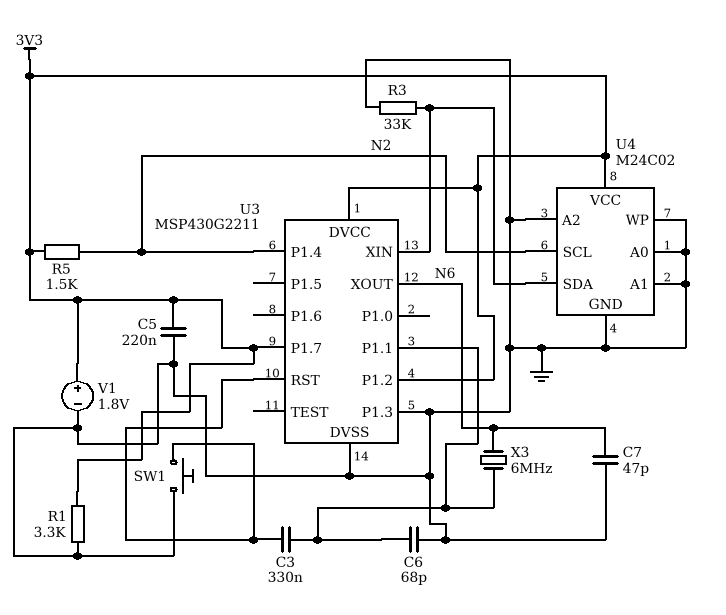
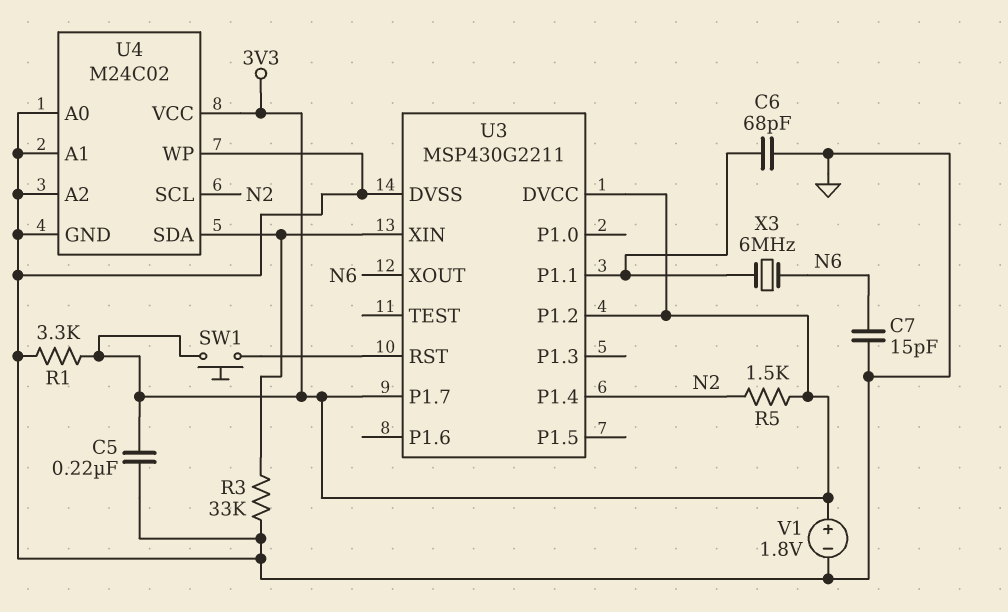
C3: 330nF (U3/P1.1, U3/RST) -> none
C7: 47pF (GND, N6) -> 15pF (GND, N6)
SW1: button (GND, U3/RST) -> button (3V3, U3/RST)
U3 pin P1.3: GND -> none

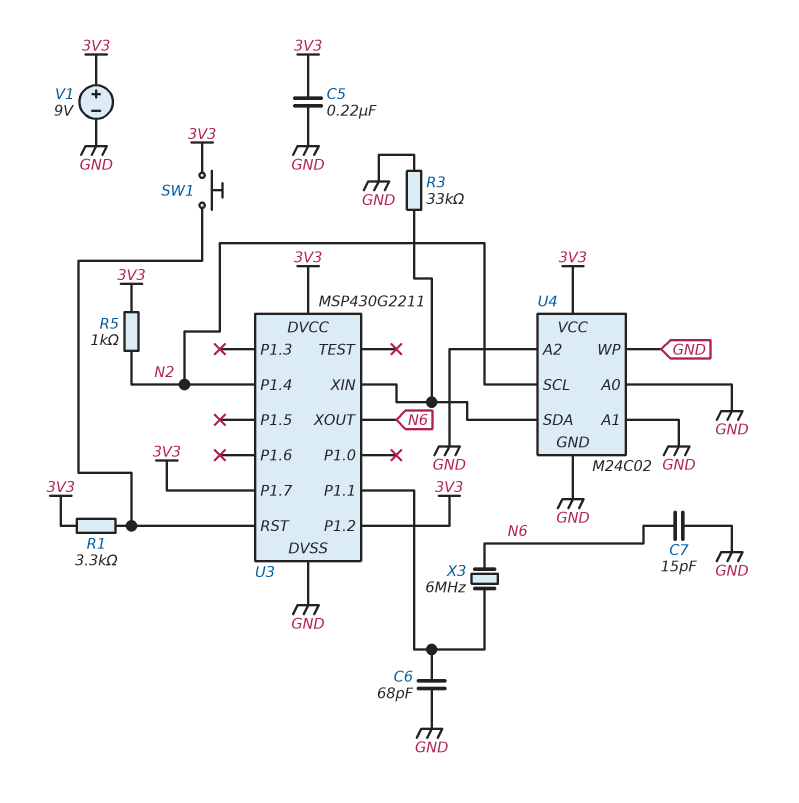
R1: 3.3k (3V3, GND) -> 3.3k (3V3, U3/RST)
R5: 1.5k (3V3, N2) -> 1k (3V3, N2)
V1: 1.8V (plus 3V3, minus GND) -> 9V (plus 3V3, minus GND)

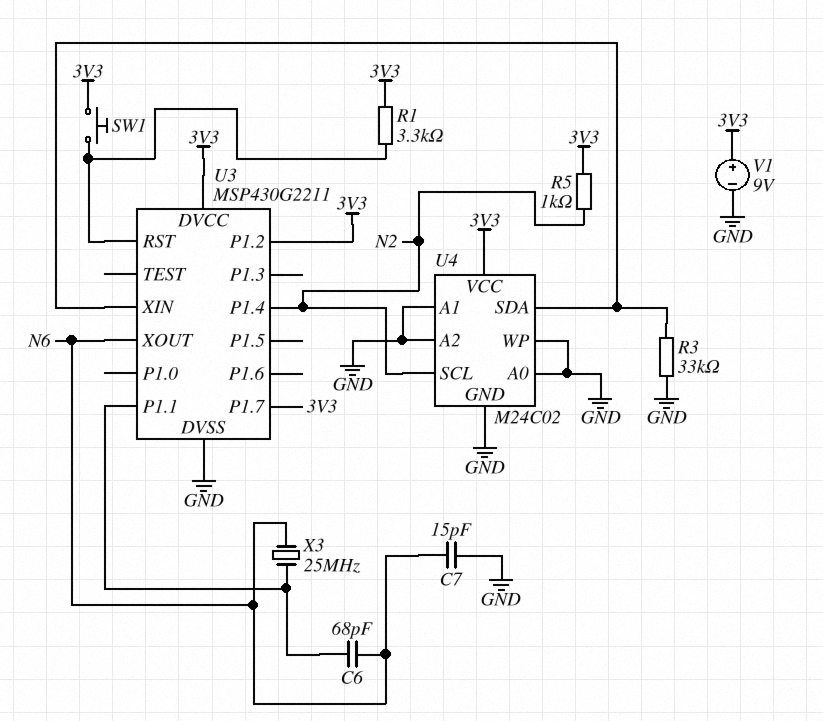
C5: 220nF (3V3, GND) -> none
C6: 68pF (GND, U3/P1.1) -> 68pF (N6, U3/P1.1)
X3: 6MHz (N6, U3/P1.1) -> 25MHz (N6, U3/P1.1)

